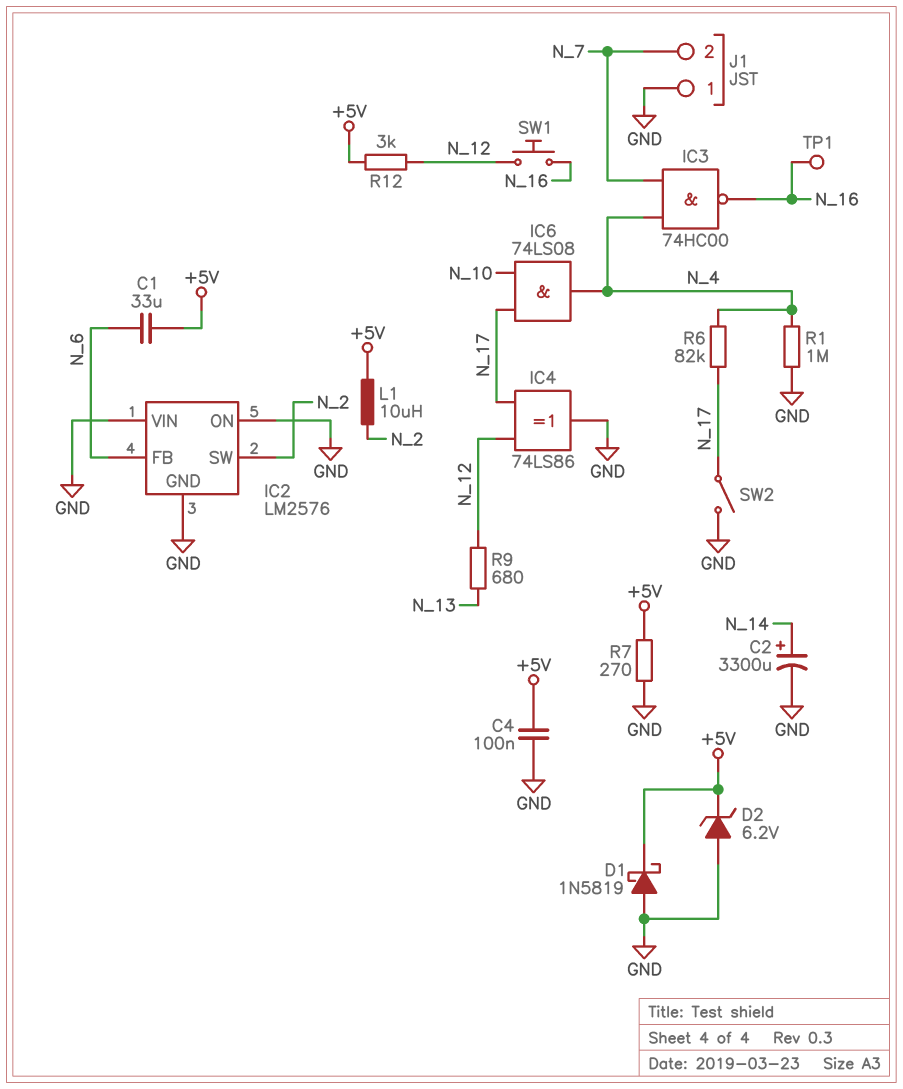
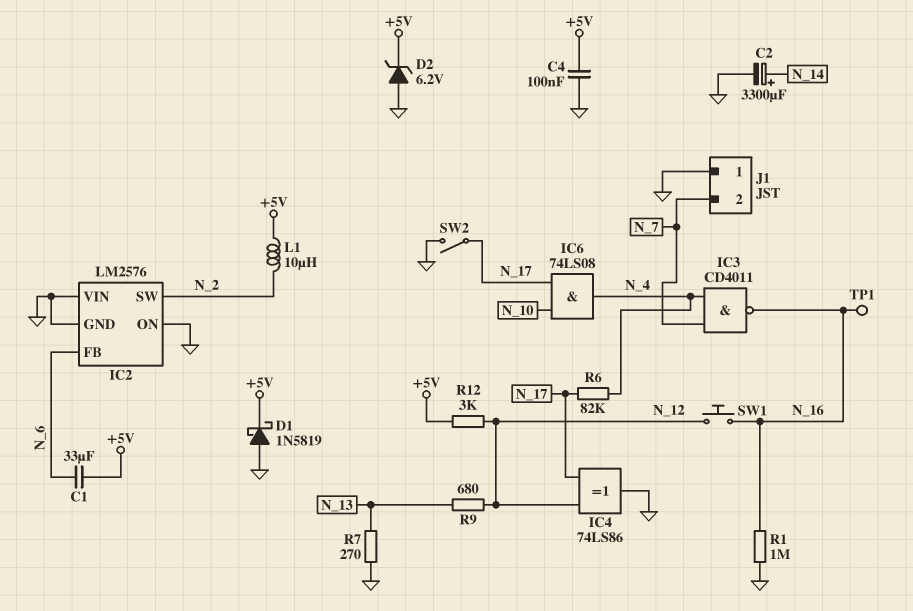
IC3: NAND 74HC00 (in N_4, in N_7, out N_16) -> NAND CD4011 (in N_4, in N_7, out N_16)
R1: 1M (GND, N_4) -> 1M (GND, N_16)
R7: 270 (+5V, GND) -> 270 (GND, N_13)

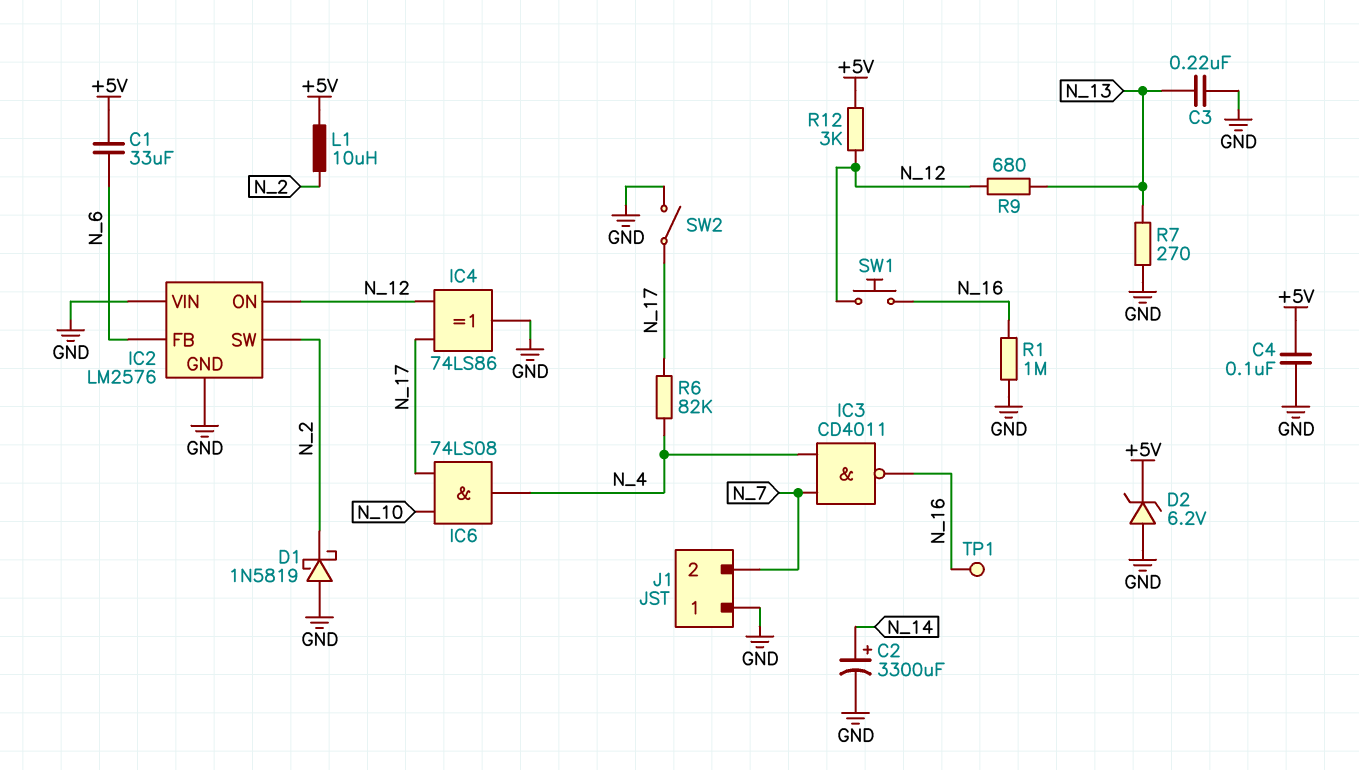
C3: none -> 220nF (GND, N_13)
D1: schottky 1N5819 (A GND, K +5V) -> schottky 1N5819 (A GND, K N_2)
IC2 pin ON: GND -> N_12

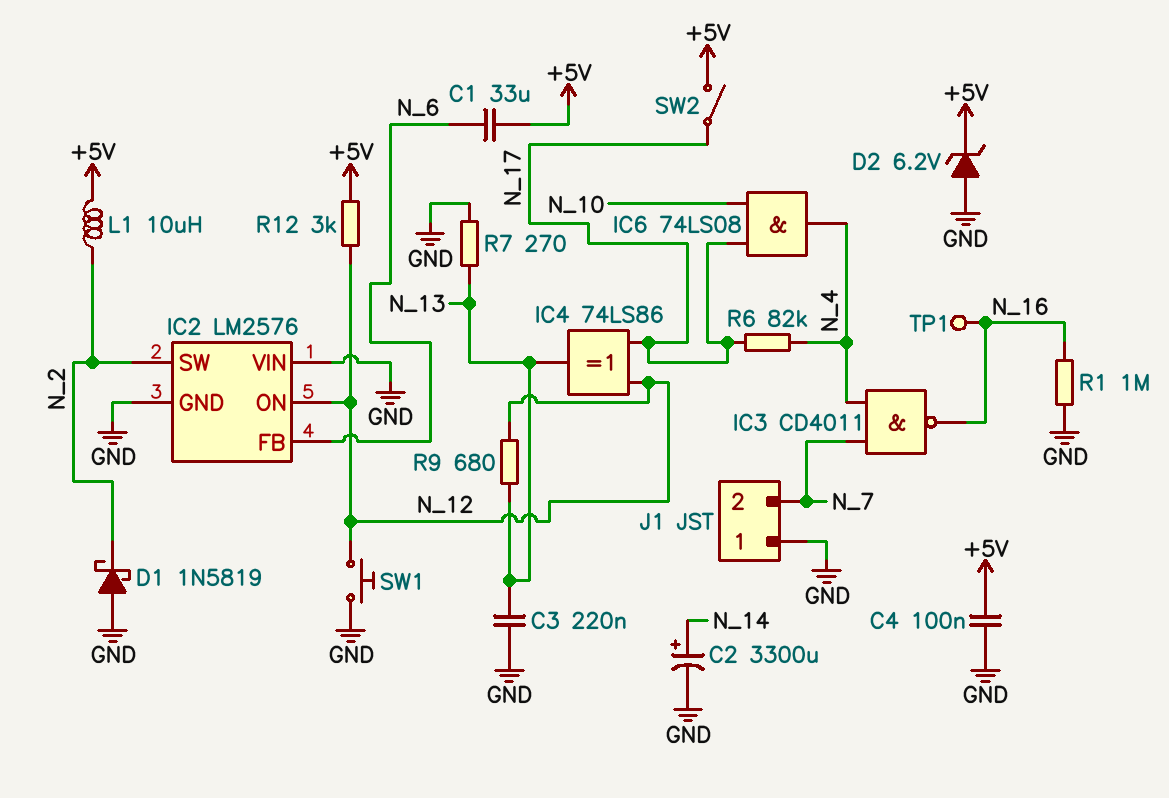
IC4: XOR 74LS86 (in N_12, in N_17, out GND) -> XOR 74LS86 (in N_12, in N_17, out N_13)
SW1: button (N_12, N_16) -> button (GND, N_12)
SW2: switch (GND, N_17) -> switch (+5V, N_17)

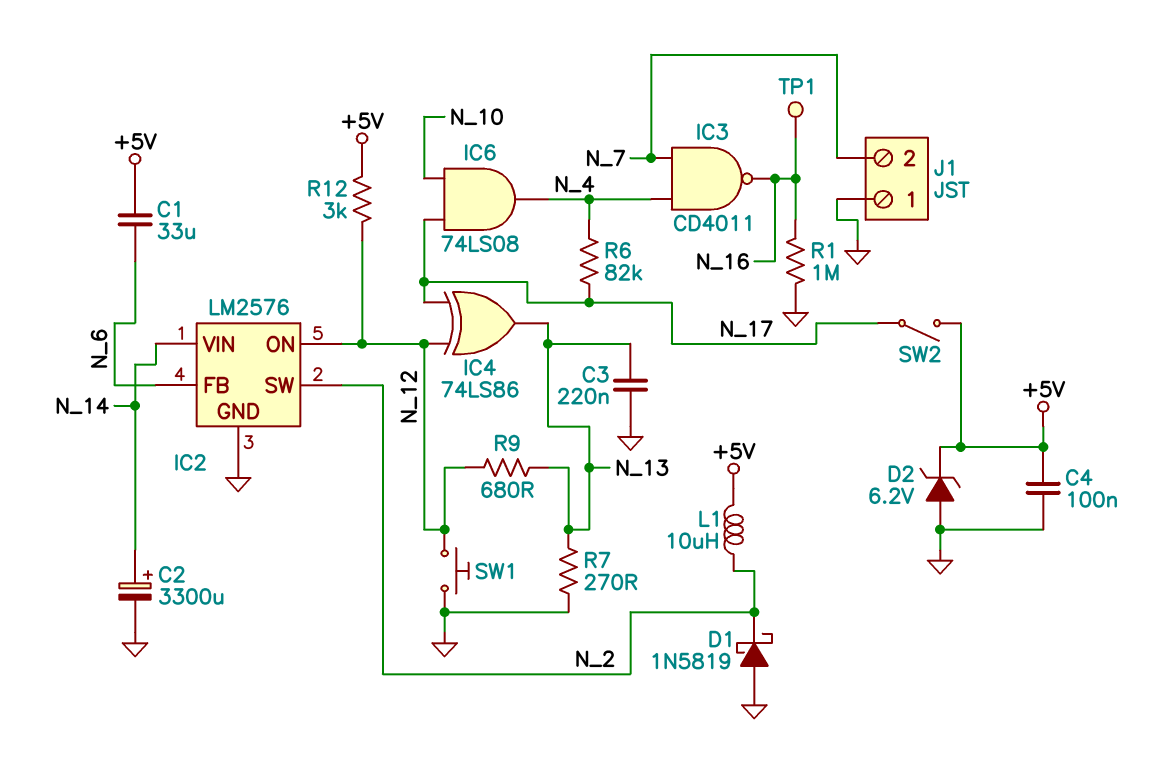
IC2 pin VIN: GND -> N_14

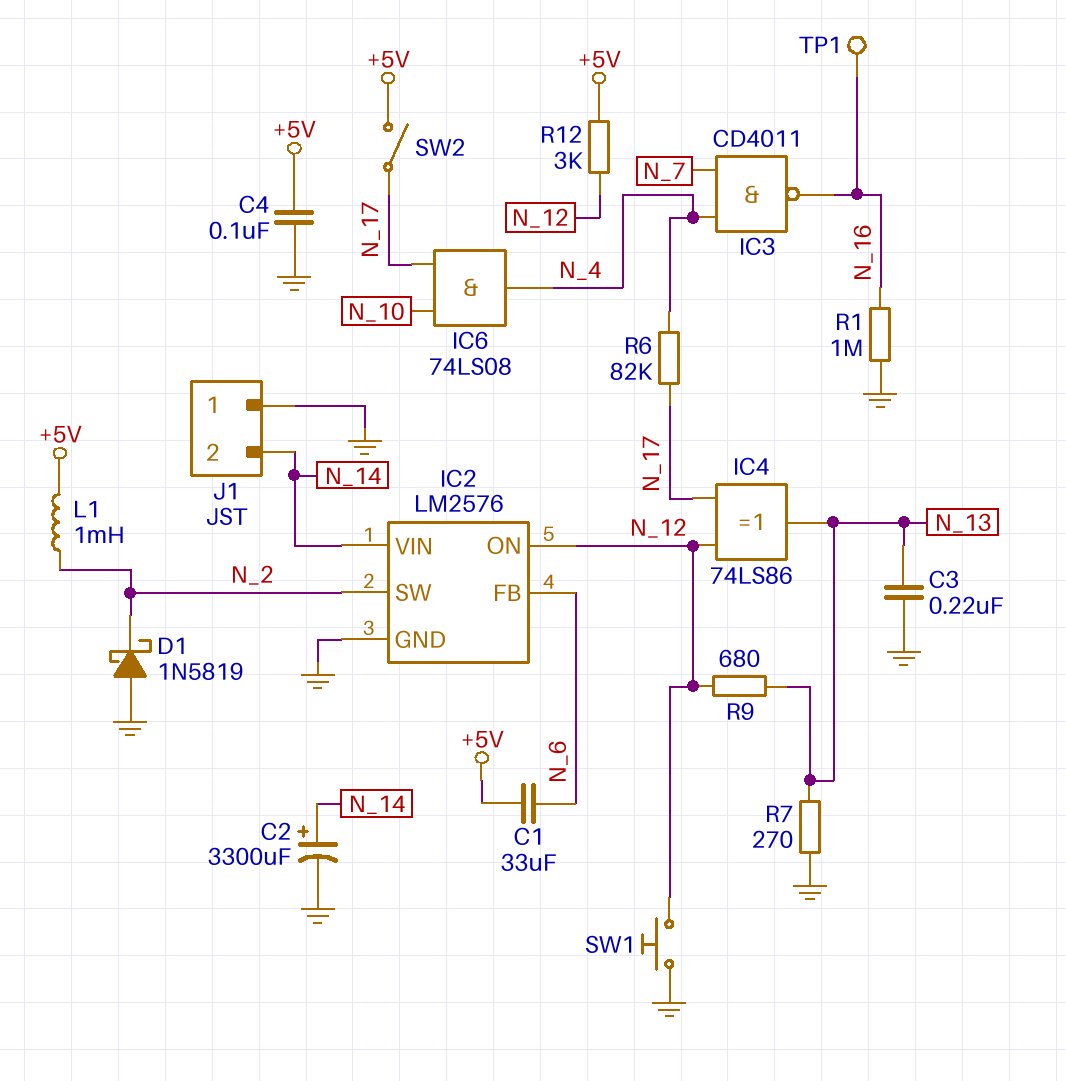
D2: zener 6.2V (A GND, K +5V) -> none
J1 pin 2: N_7 -> N_14
L1: 10uH (+5V, N_2) -> 1mH (+5V, N_2)

